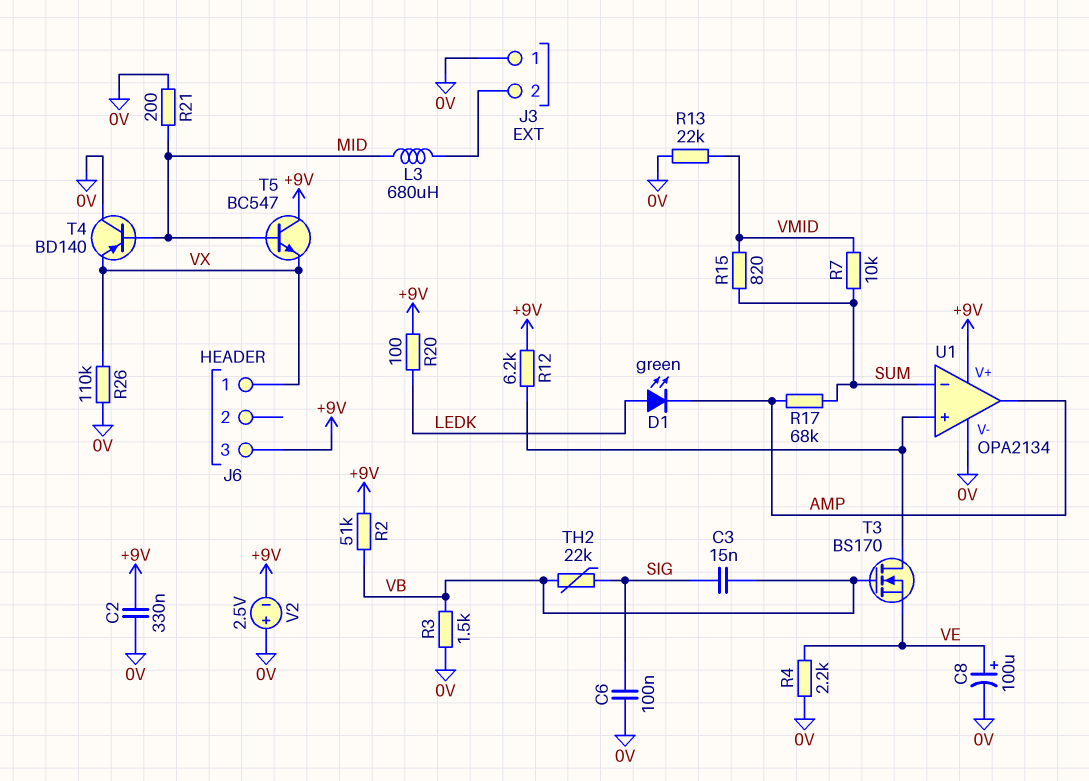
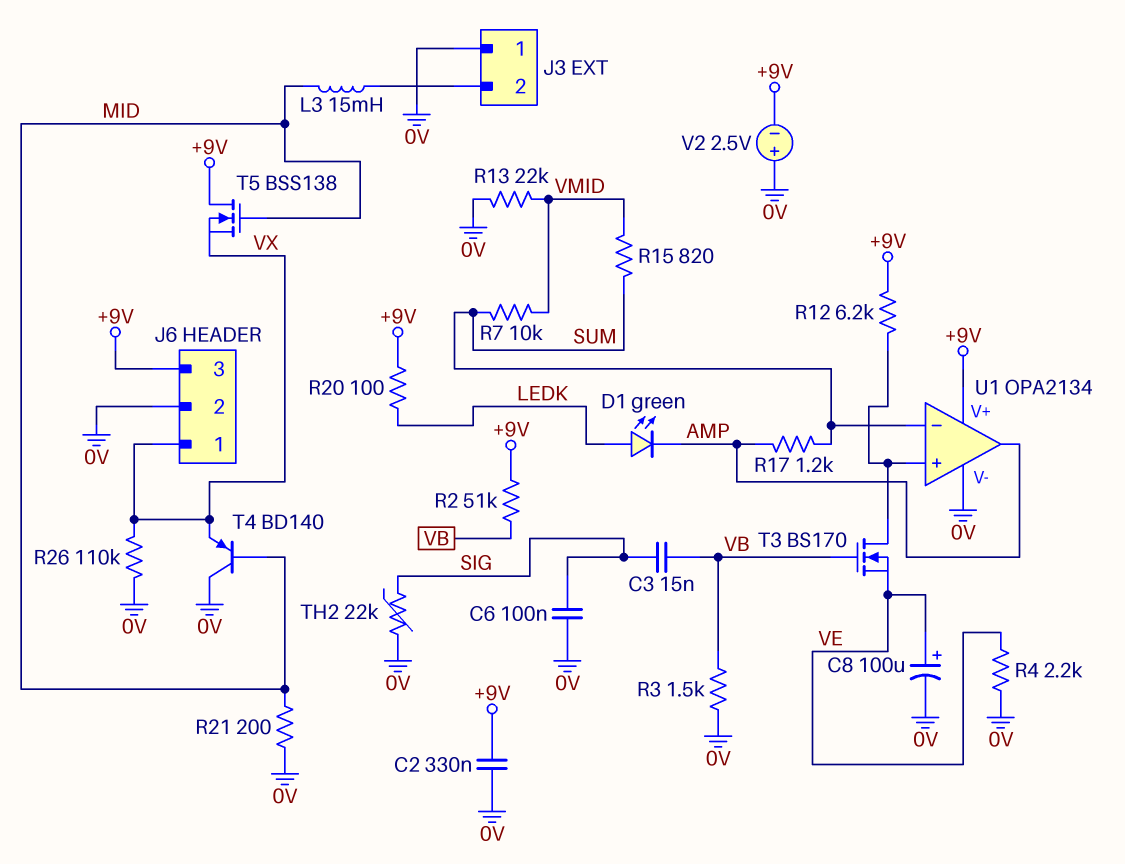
J6 pin 2: none -> 0V
L3: 680uH (J3/2, MID) -> 15mH (J3/2, MID)
R17: 68k (AMP, SUM) -> 1.2k (AMP, SUM)
T5: NPN BC547 (B MID, C +9V, E VX) -> NMOS BSS138 (G MID, D +9V, S VX)
TH2: 22k (SIG, VB) -> 22k (0V, SIG)

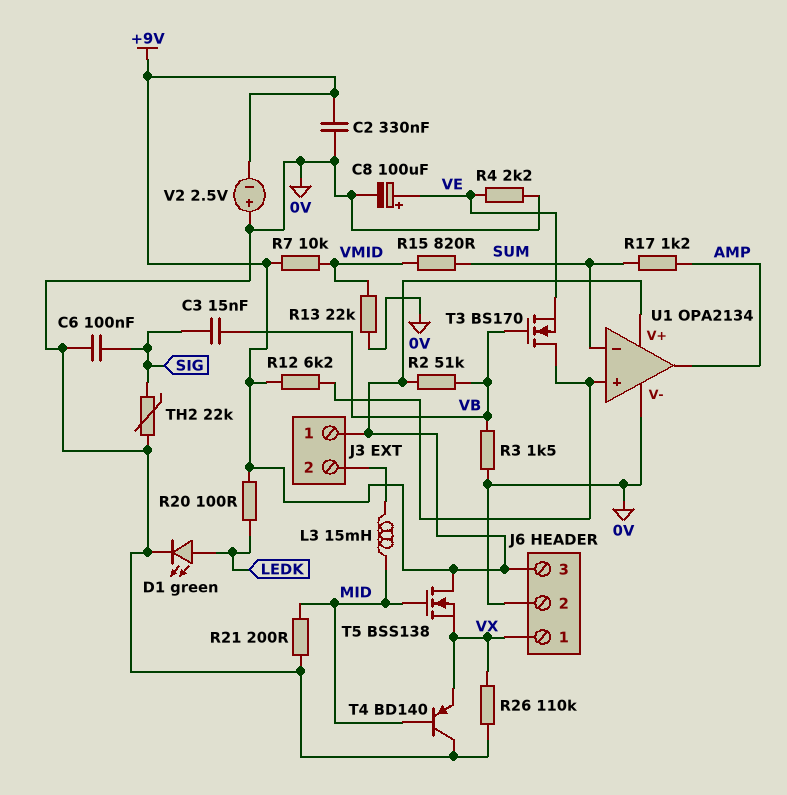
D1: LED green (A LEDK, K AMP) -> LED green (A LEDK, K 0V)
J3 pin 1: 0V -> +9V
R7: 10k (SUM, VMID) -> 10k (+9V, VMID)

